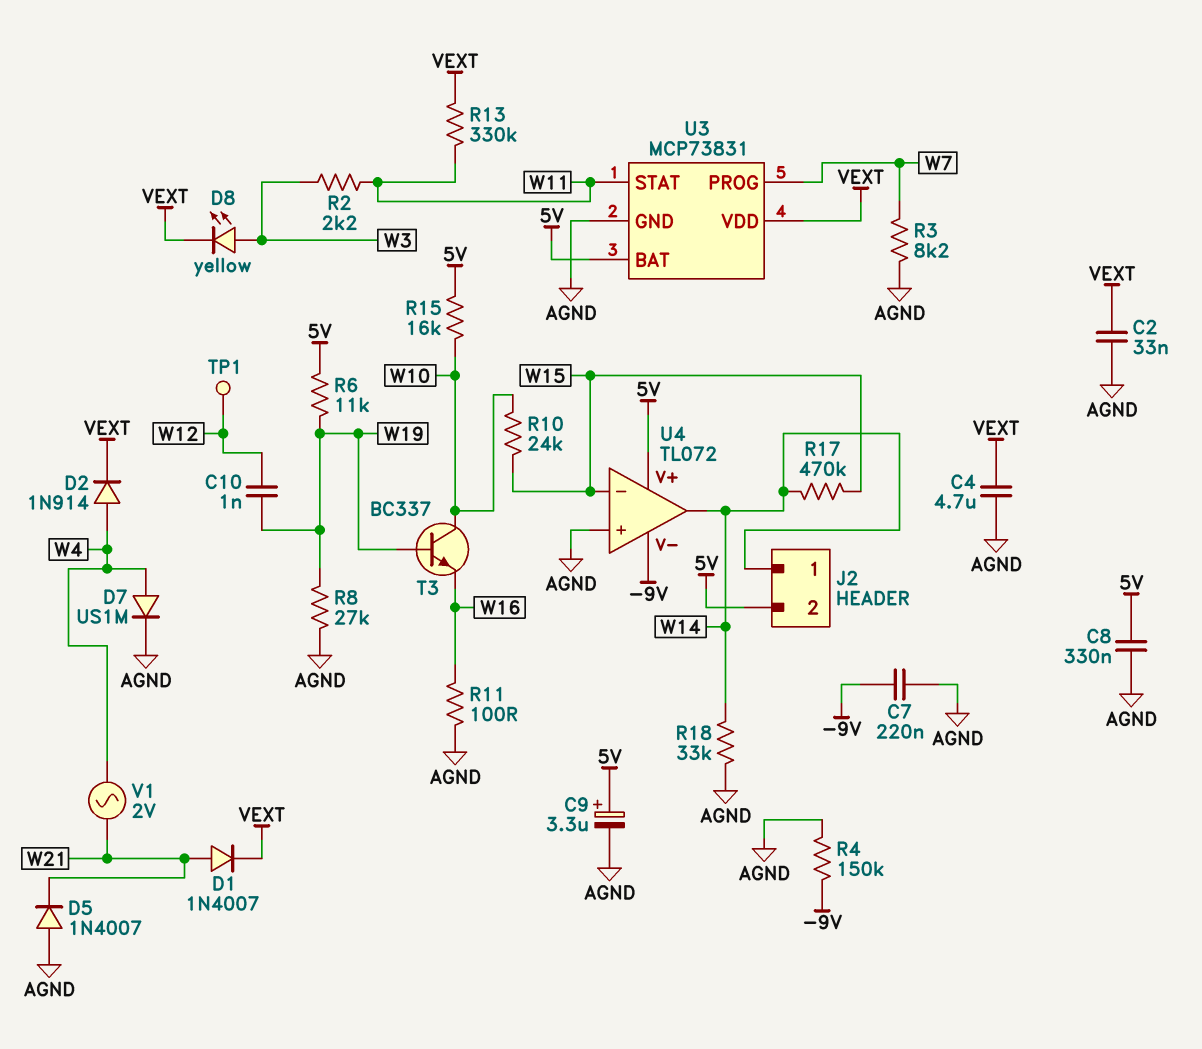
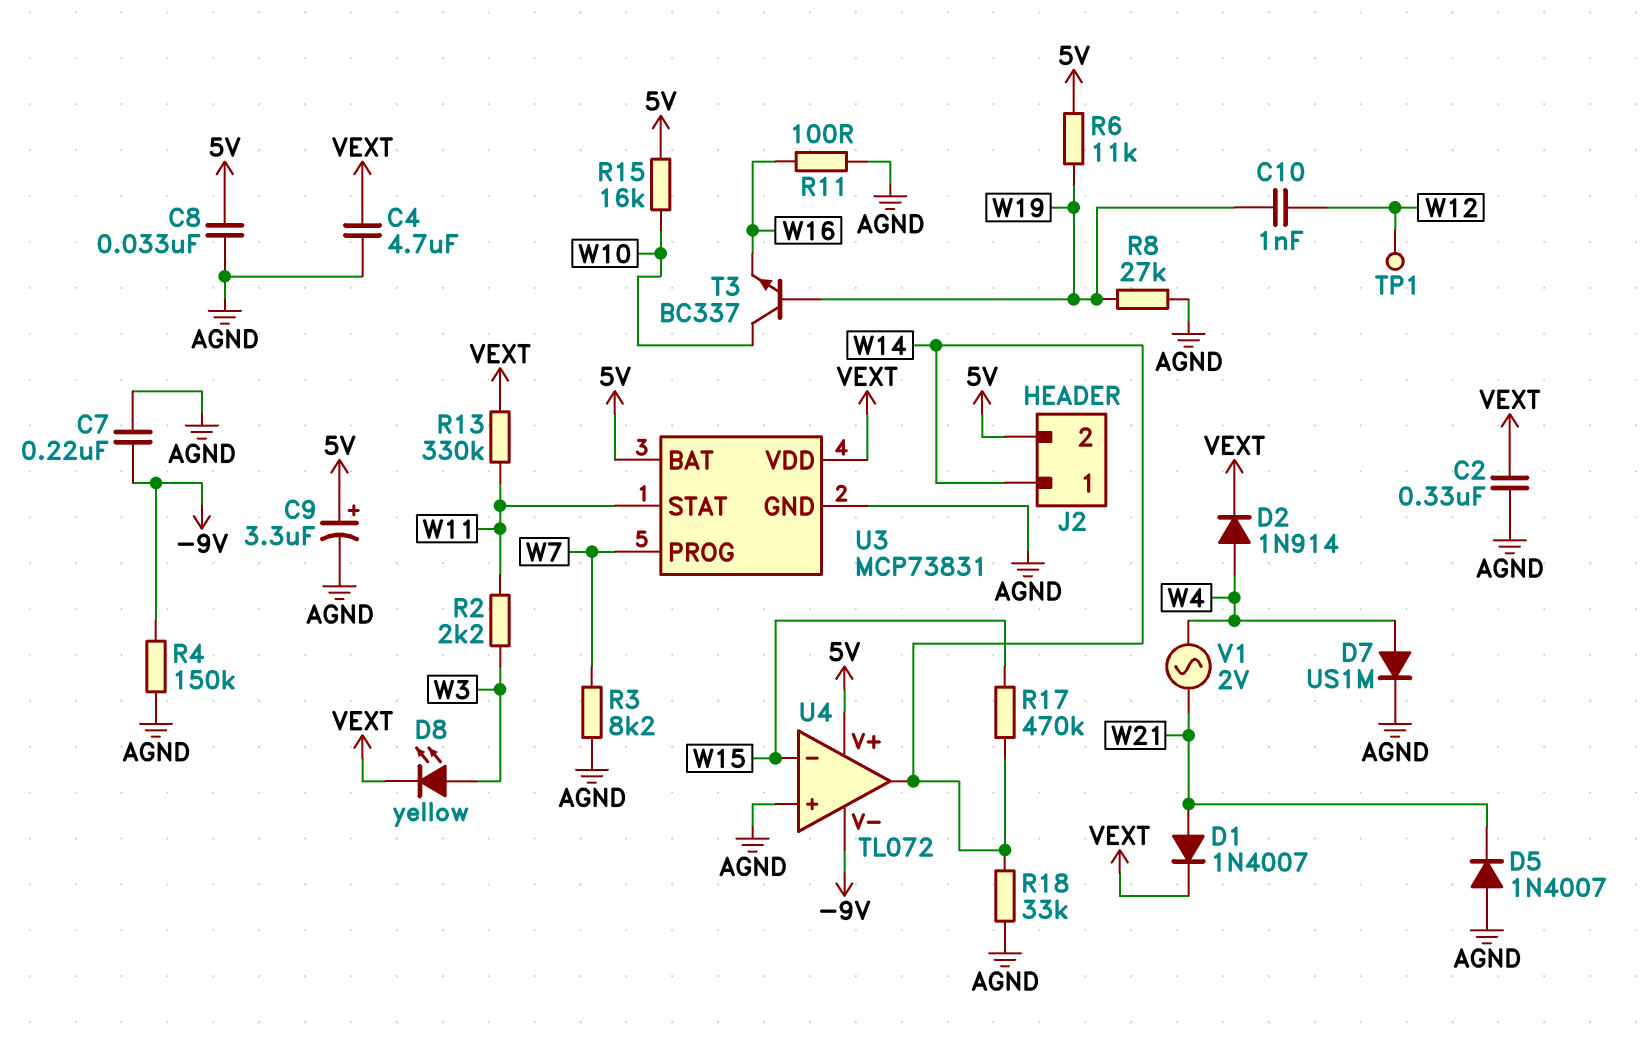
C2: 33nF (AGND, VEXT) -> 330nF (AGND, VEXT)
C8: 330nF (5V, AGND) -> 33nF (5V, AGND)
R10: 24k (W10, W15) -> none

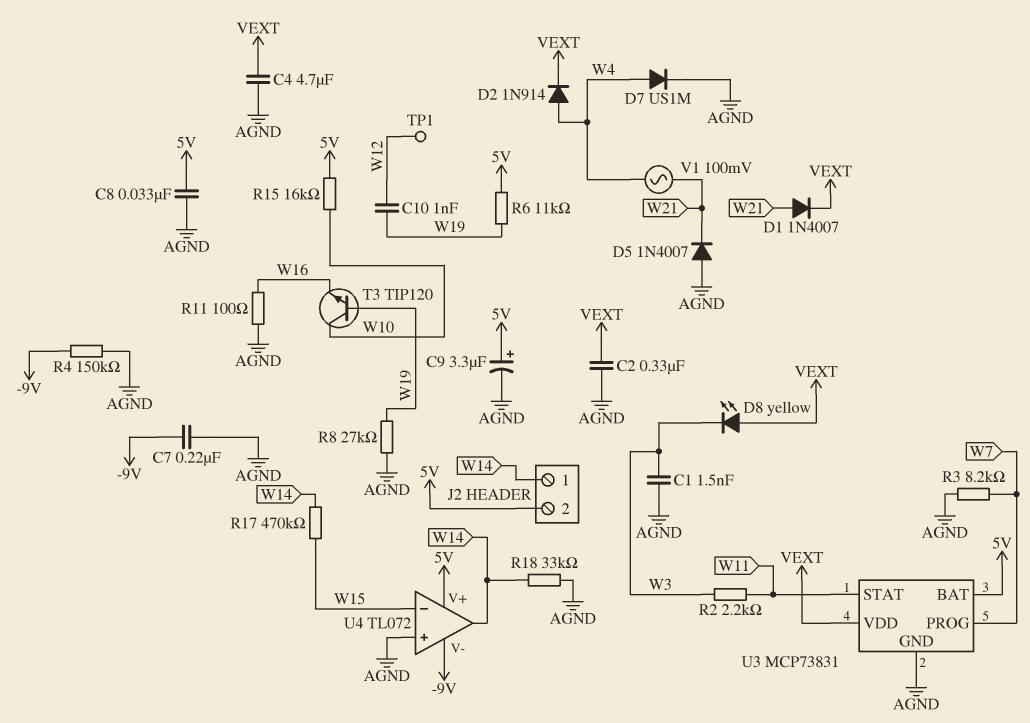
C1: none -> 1.5nF (AGND, W3)
D8: LED yellow (A W3, K VEXT) -> LED yellow (A VEXT, K W3)
R13: 330k (VEXT, W11) -> none
T3: NPN BC337 (B W19, C W10, E W16) -> NPN TIP120 (B W19, C W10, E W16)
V1: AC 2V (W4, W21) -> AC 100mV (W4, W21)

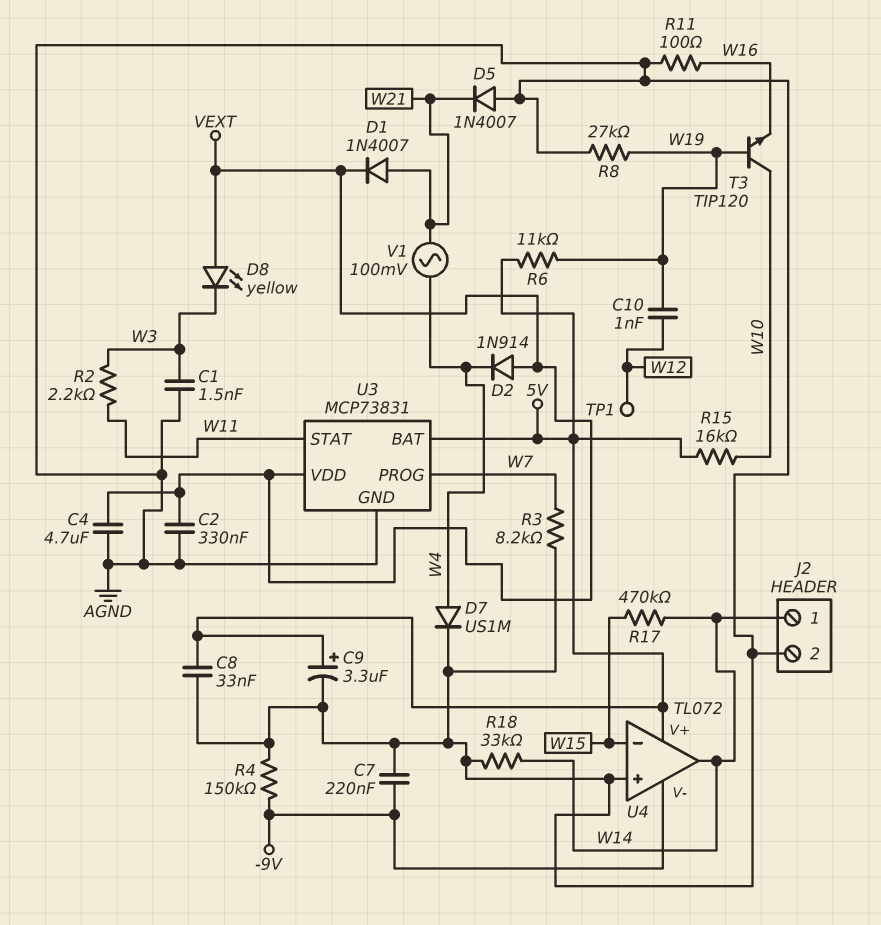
D2: diode 1N914 (A W4, K VEXT) -> diode 1N914 (A VEXT, K W4)
J2 pin 2: 5V -> AGND

